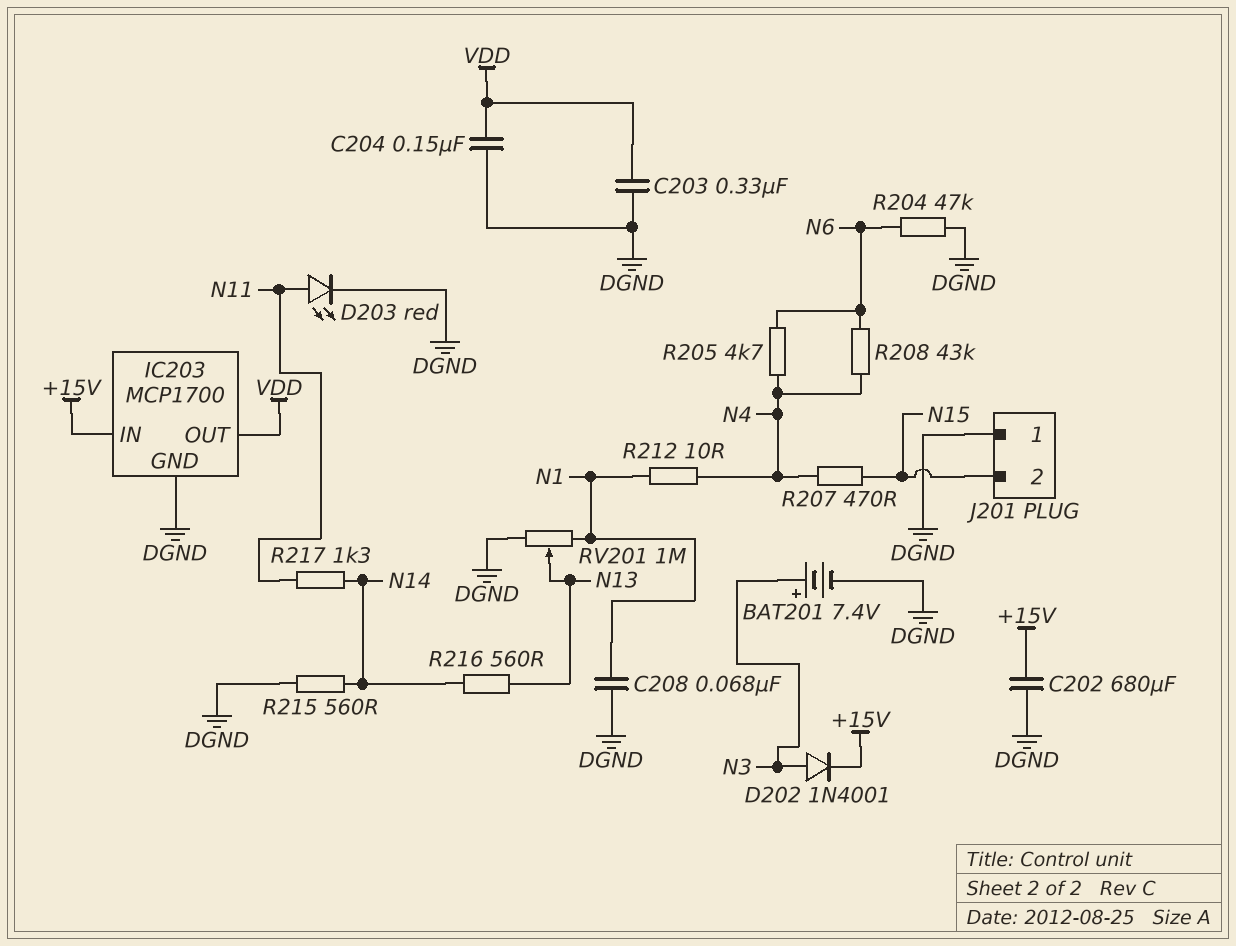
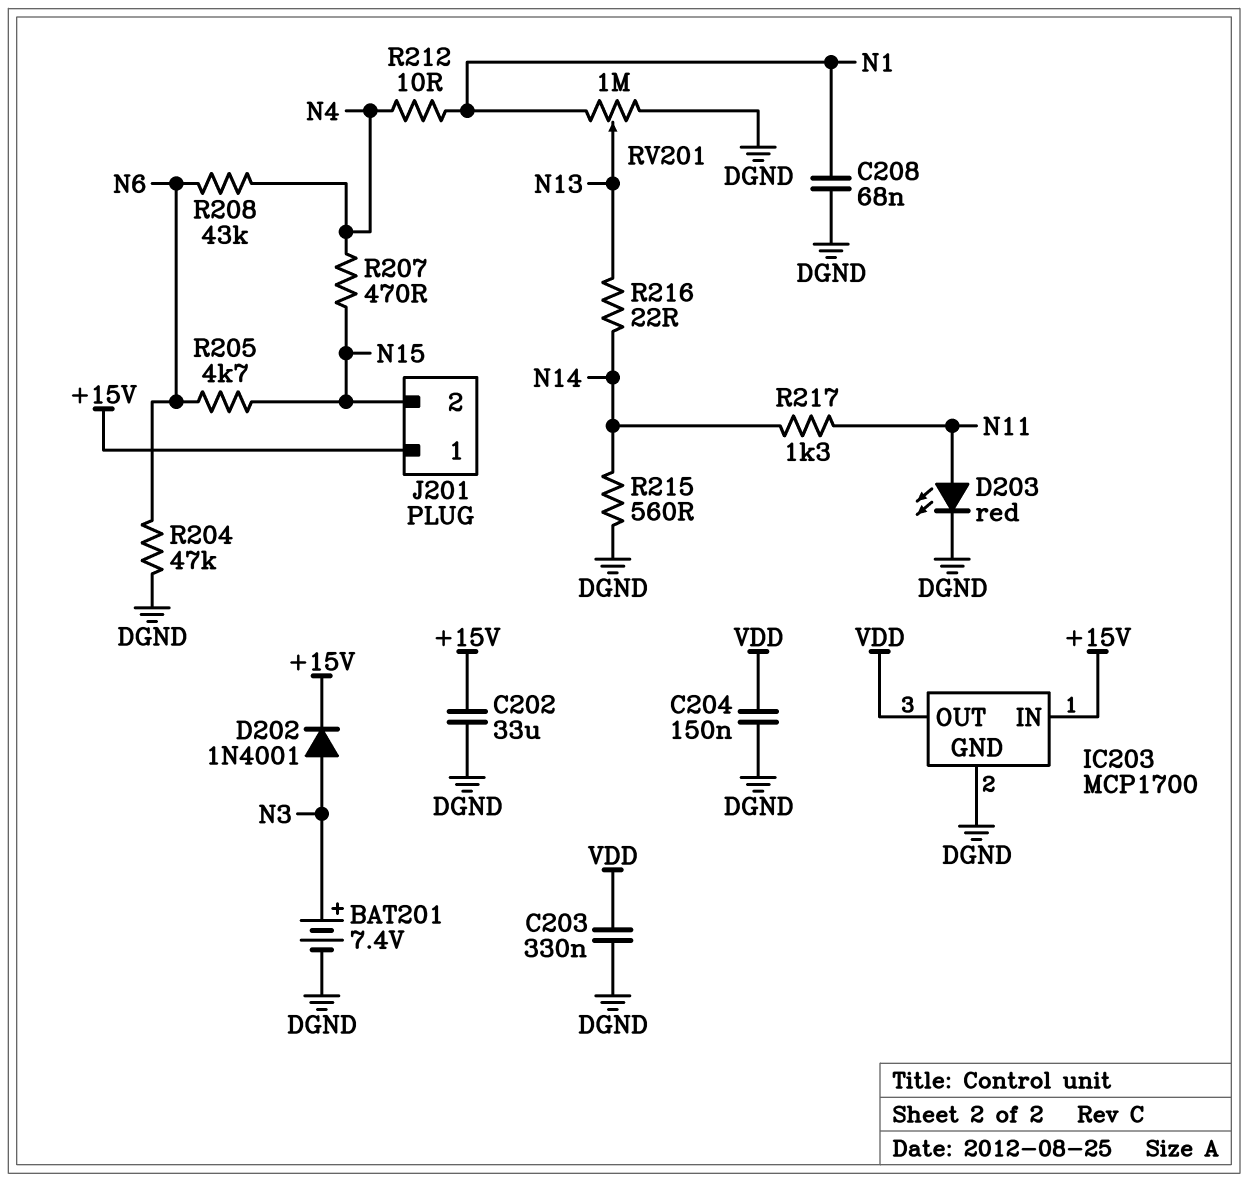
C202: 680uF (+15V, DGND) -> 33uF (+15V, DGND)
J201 pin 1: DGND -> +15V
R205: 4.7k (N4, N6) -> 4.7k (N6, N15)
R216: 560 (N13, N14) -> 22 (N13, N14)

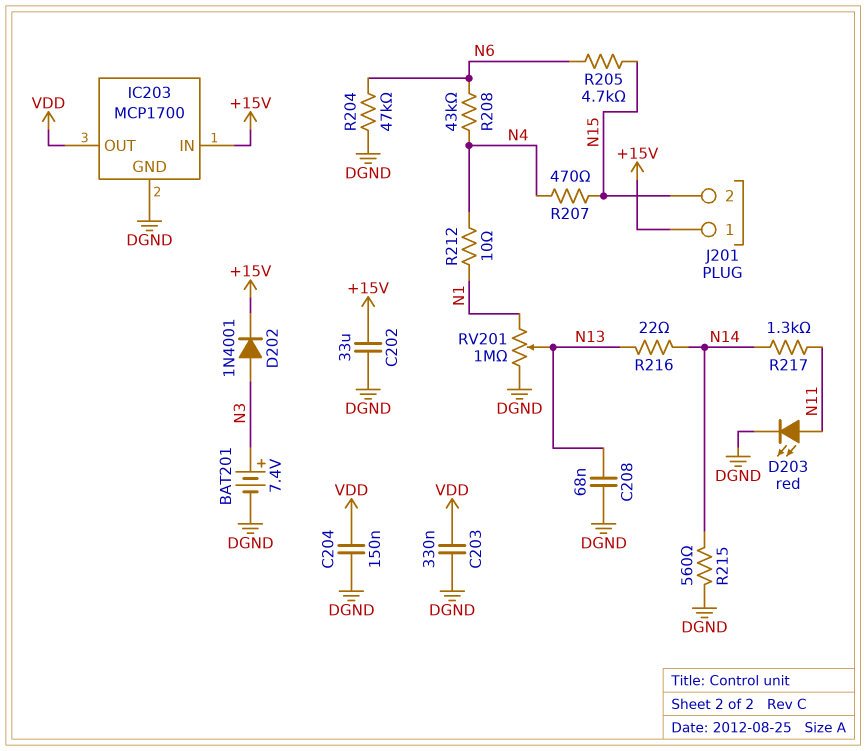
C208: 68nF (DGND, N1) -> 68nF (DGND, N13)

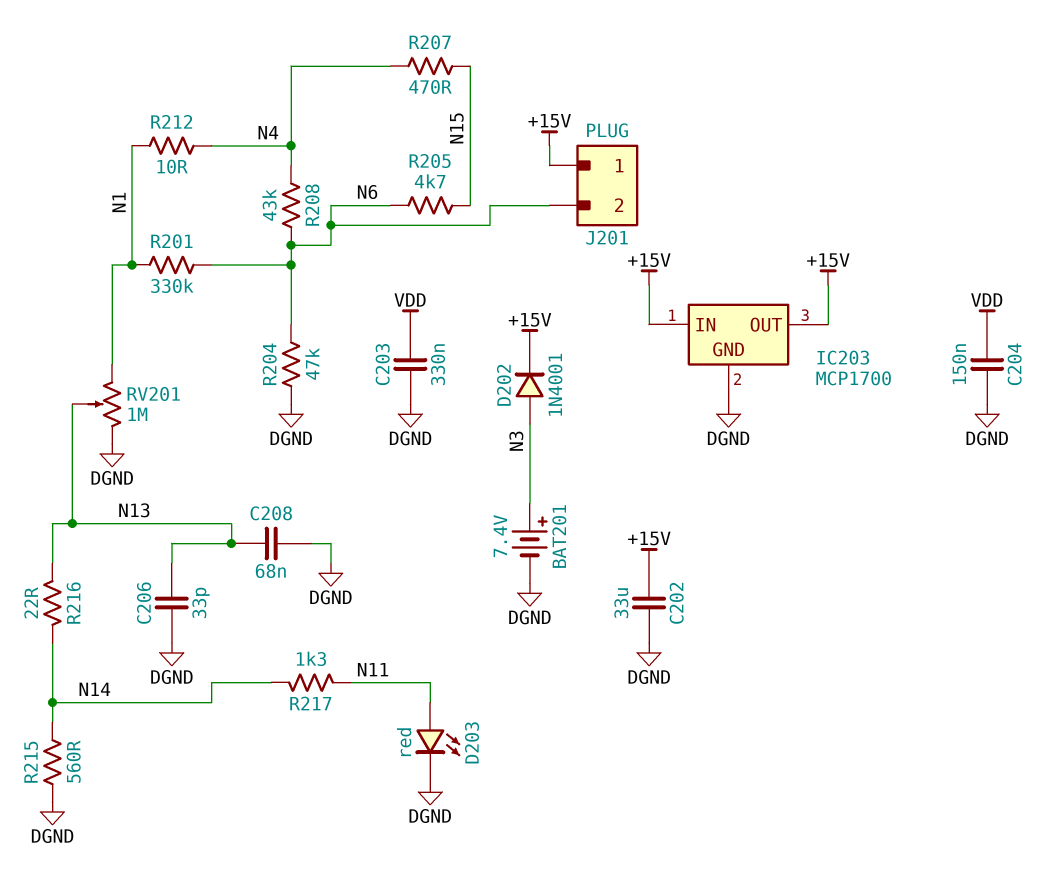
C206: none -> 33pF (DGND, N13)
IC203 pin OUT: VDD -> +15V
J201 pin 2: N15 -> N6
R201: none -> 330k (N1, N6)

